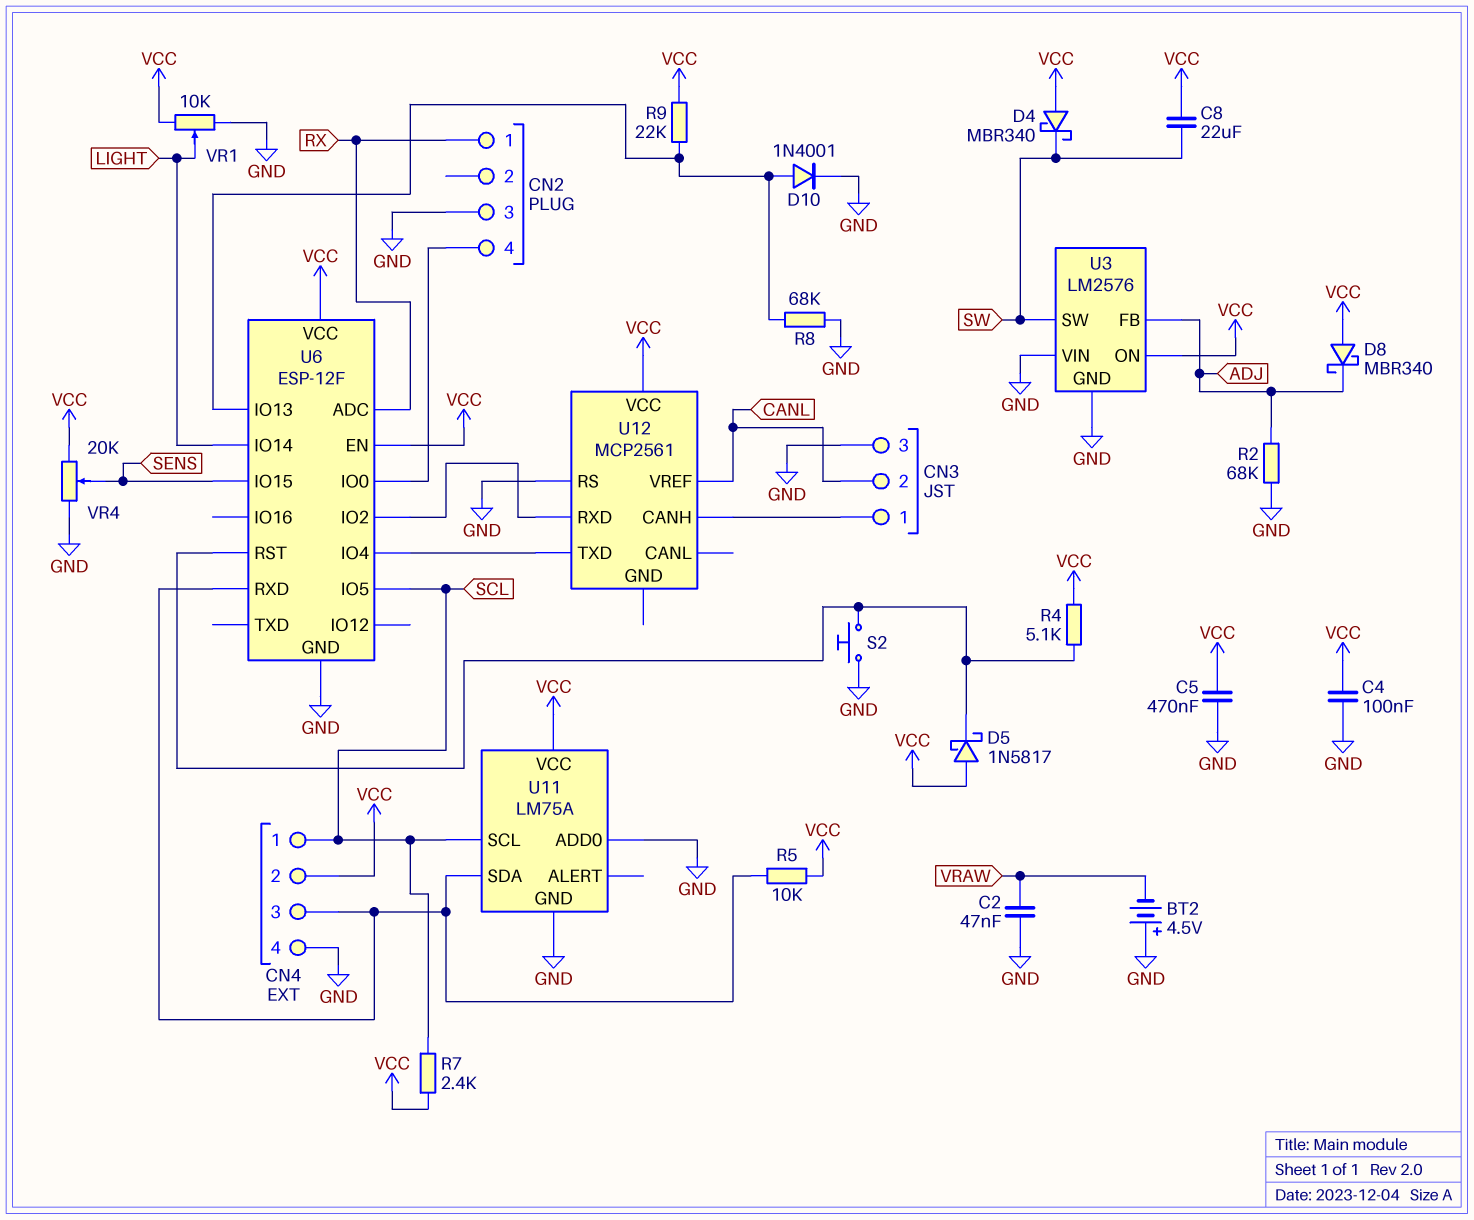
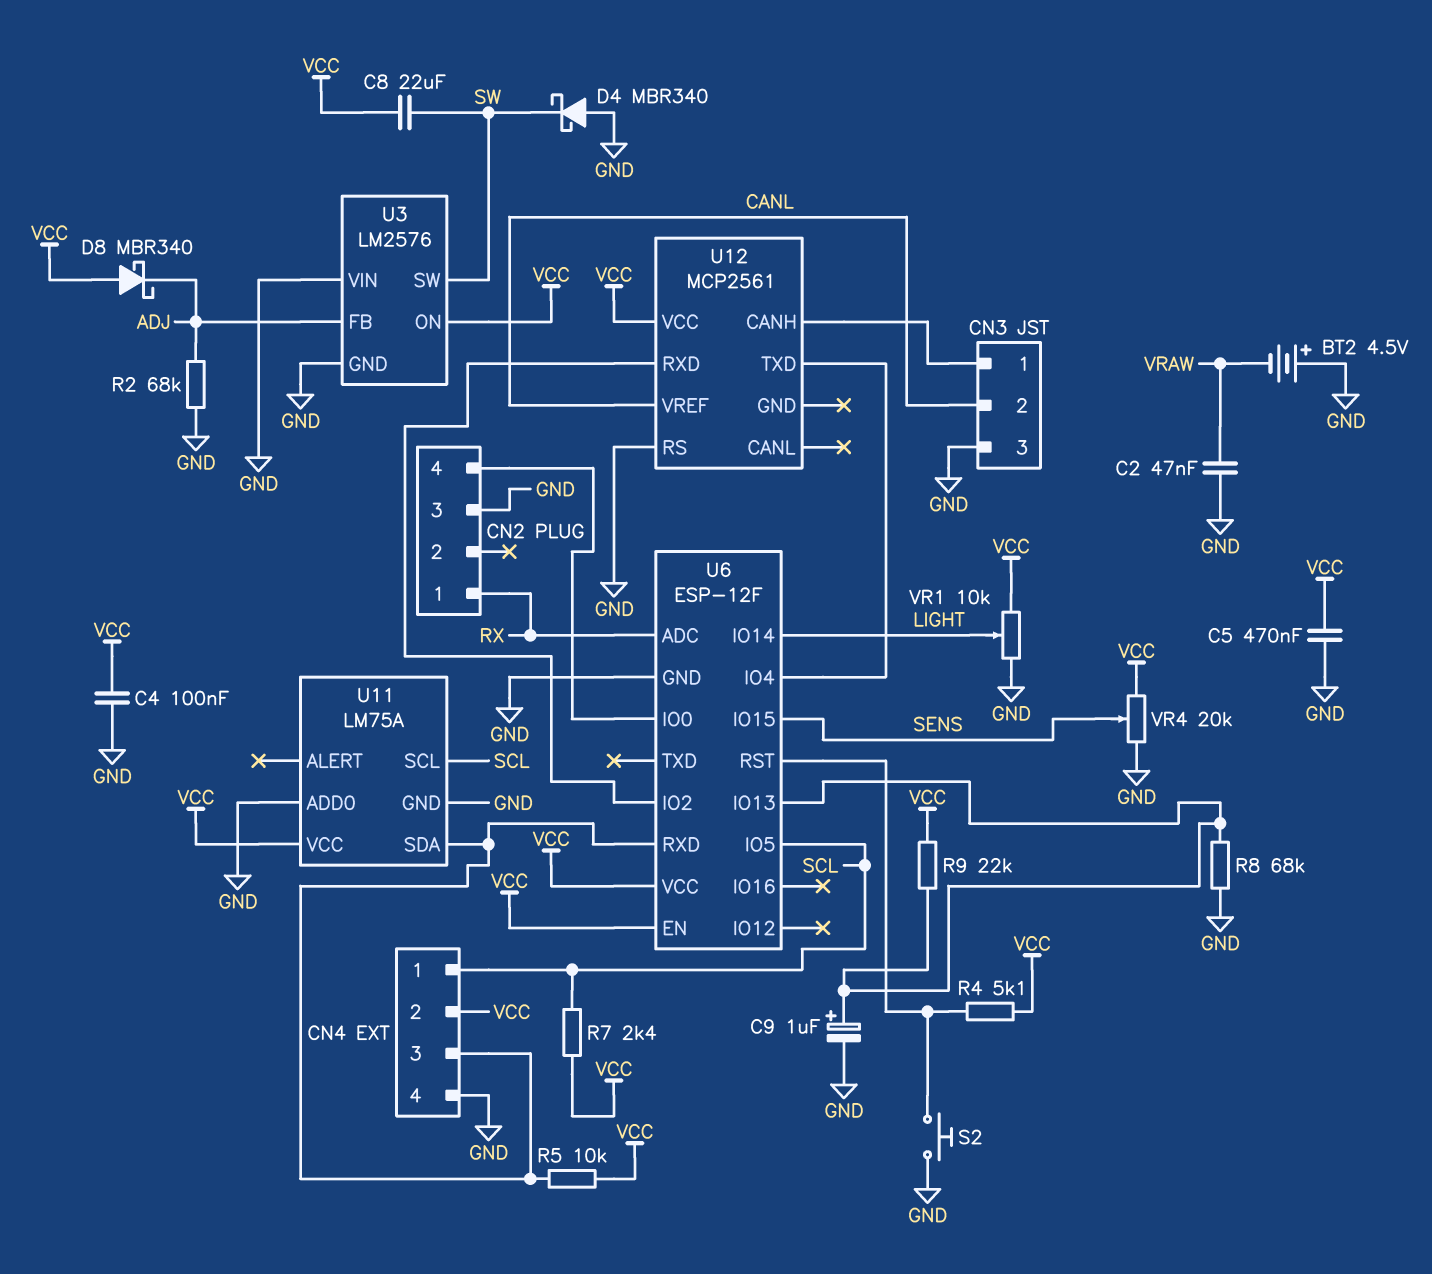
C9: none -> 1uF (plus U6/IO13, minus GND)
D4: schottky MBR340 (A VCC, K SW) -> schottky MBR340 (A GND, K SW)
D5: schottky 1N5817 (A VCC, K U6/RST) -> none
D10: diode 1N4001 (A U6/IO13, K GND) -> none

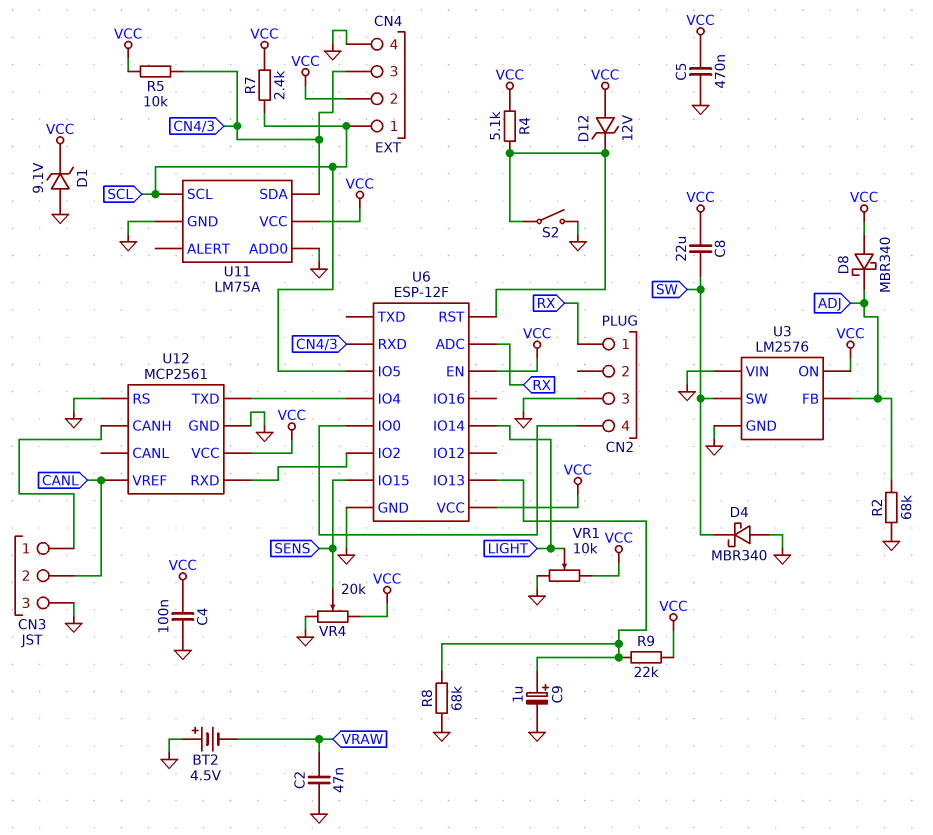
D1: none -> zener 9.1V (A GND, K VCC)
D12: none -> zener 12V (A VCC, K U6/RST)
S2: button (GND, U6/RST) -> switch (GND, U6/RST)
U12 pin GND: none -> GND

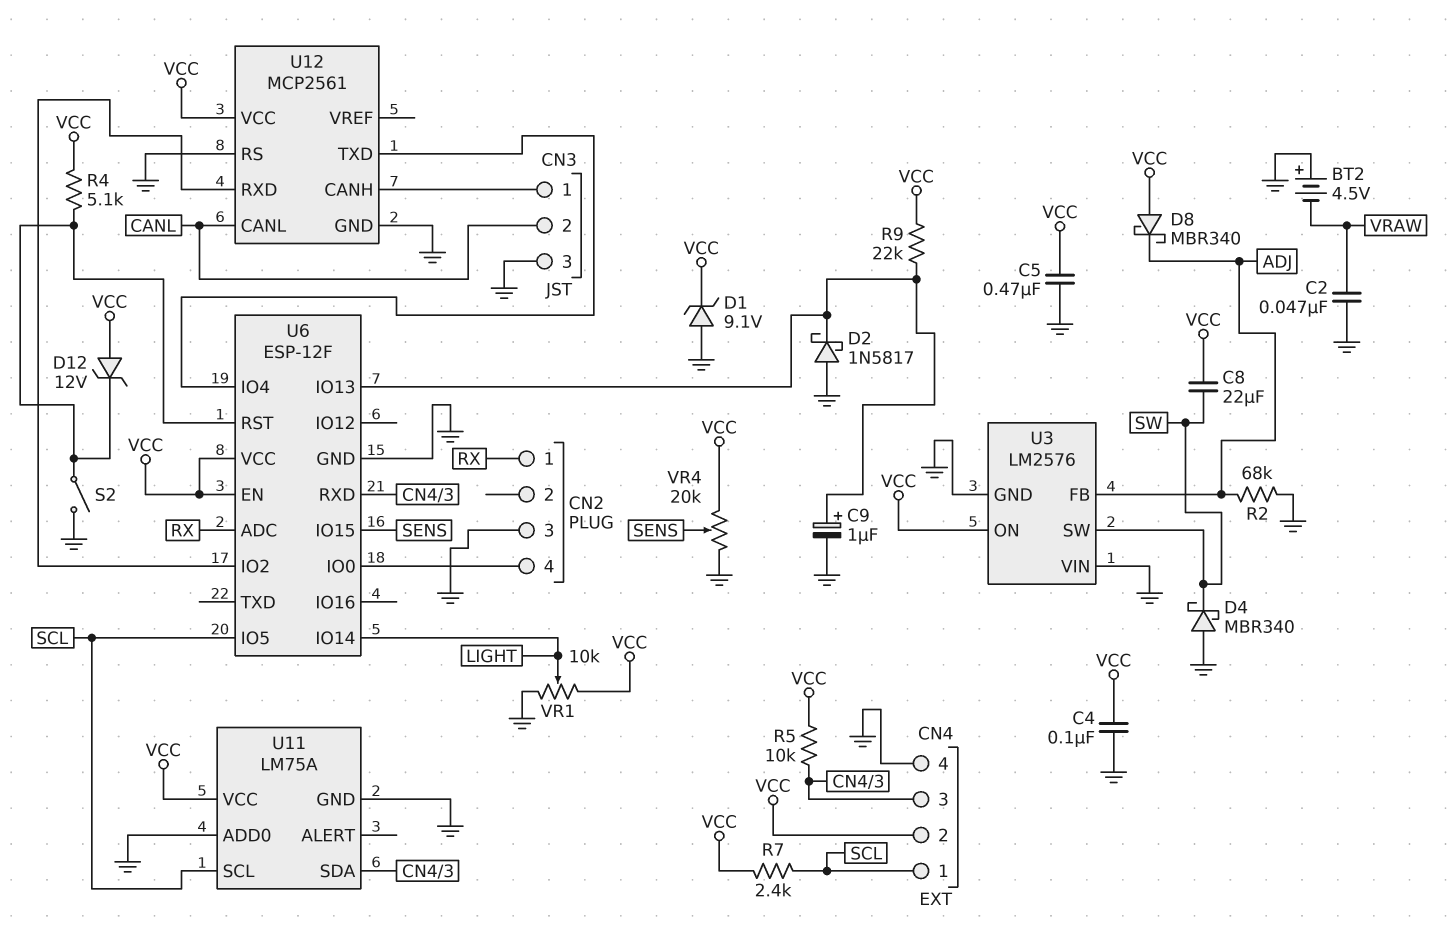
D2: none -> schottky 1N5817 (A GND, K U6/IO13)
R8: 68k (GND, U6/IO13) -> none
U12 pin CANL: none -> CANL
U12 pin VREF: CANL -> none

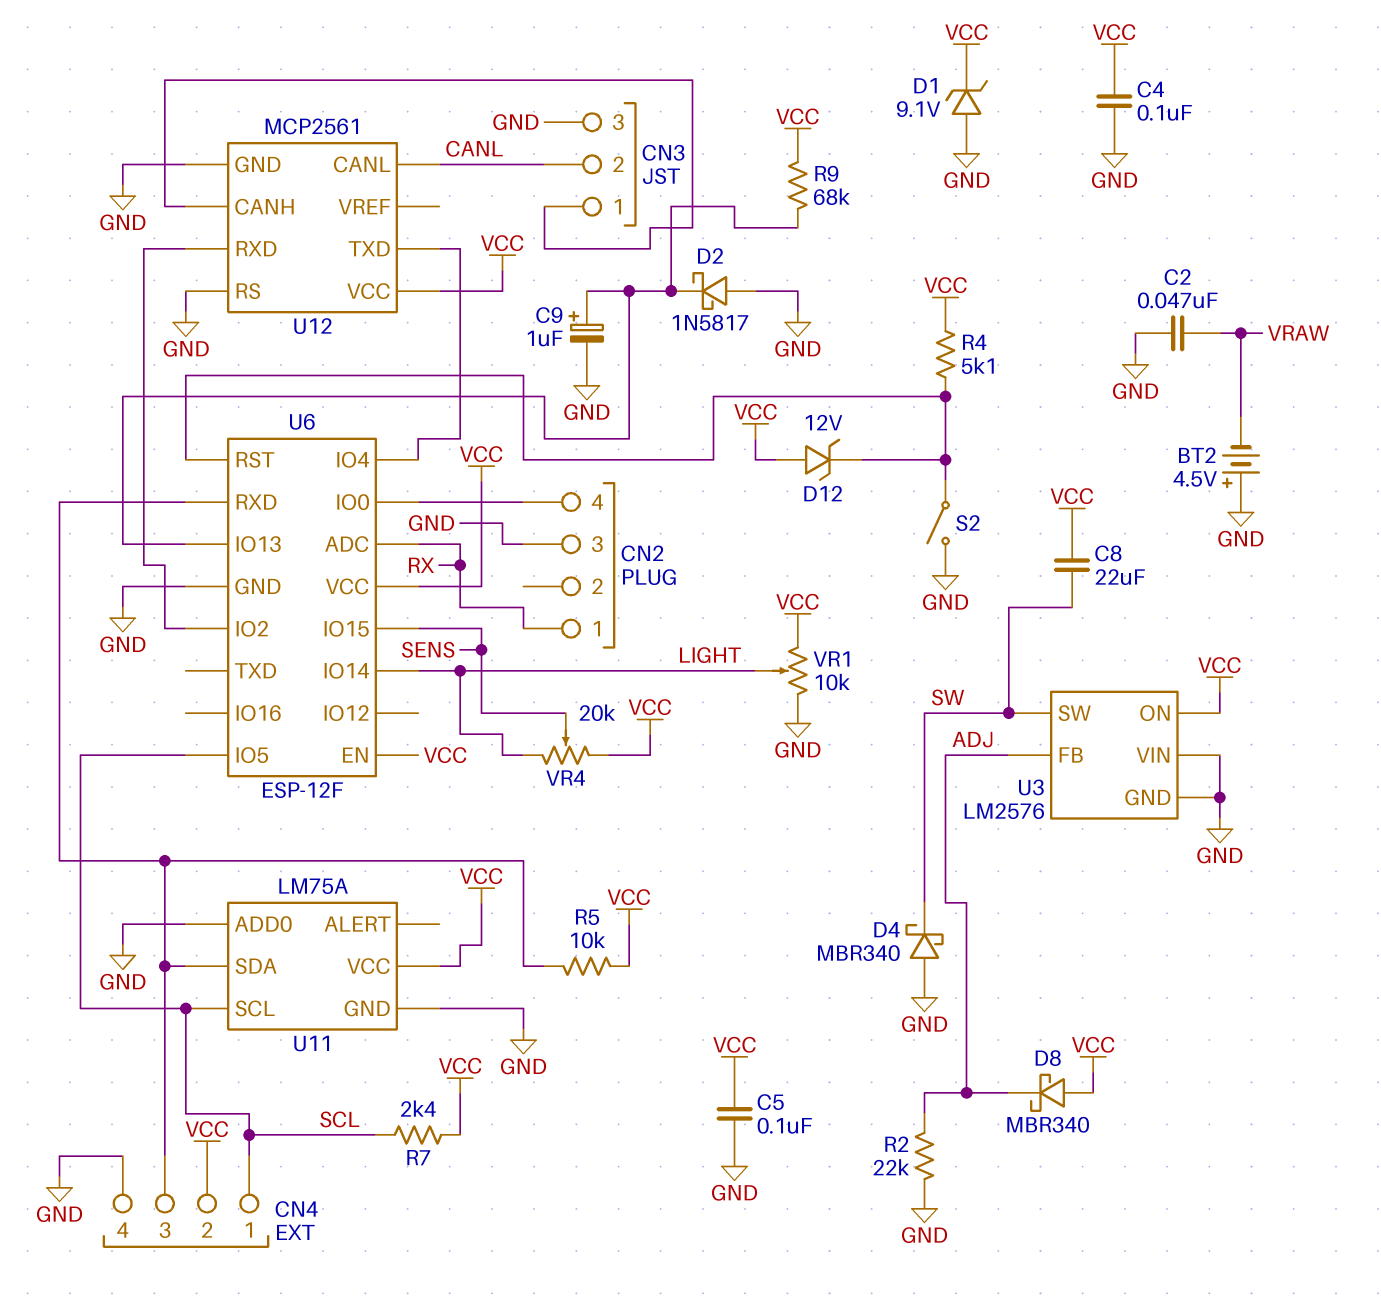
C5: 470nF (GND, VCC) -> 100nF (GND, VCC)
R2: 68k (ADJ, GND) -> 22k (ADJ, GND)
R9: 22k (U6/IO13, VCC) -> 68k (U6/IO13, VCC)
VR4: 20k (GND, VCC, wiper SENS) -> 20k (LIGHT, VCC, wiper SENS)

